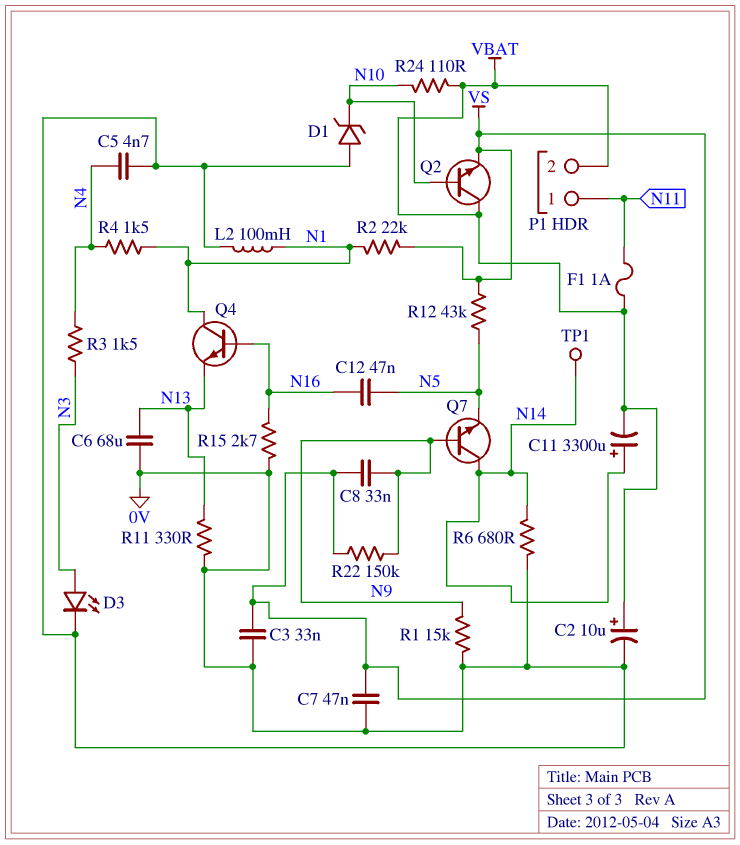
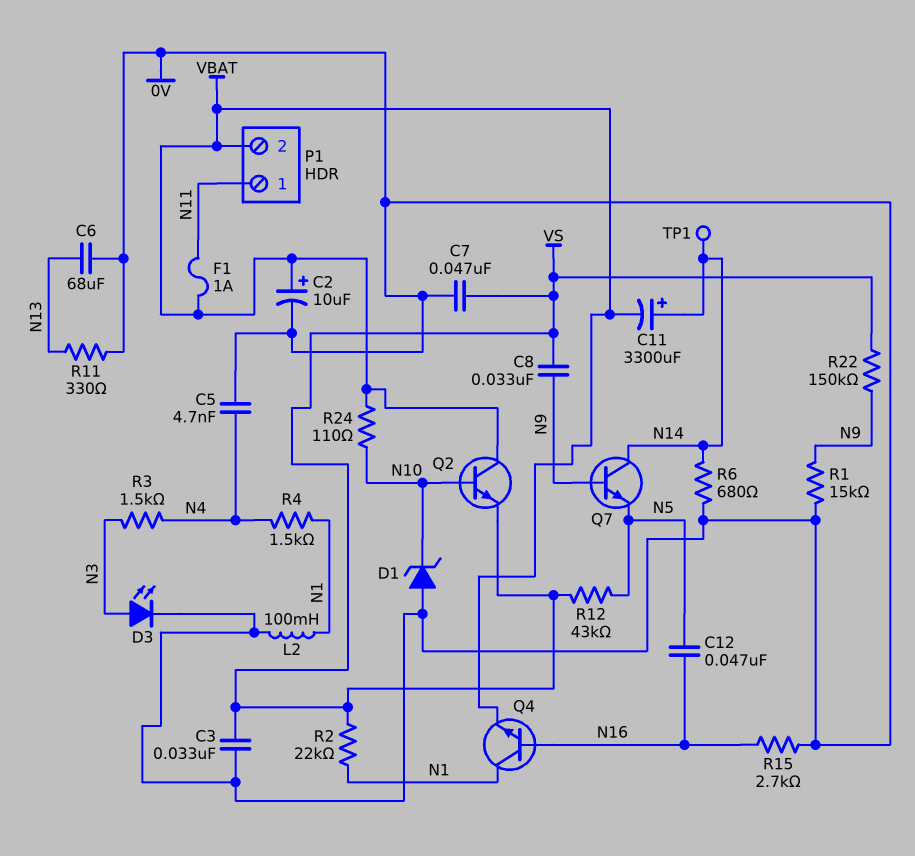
Q4: NPN (B N16, C N1, E N13) -> NPN (B N16, C N1, E VBAT)

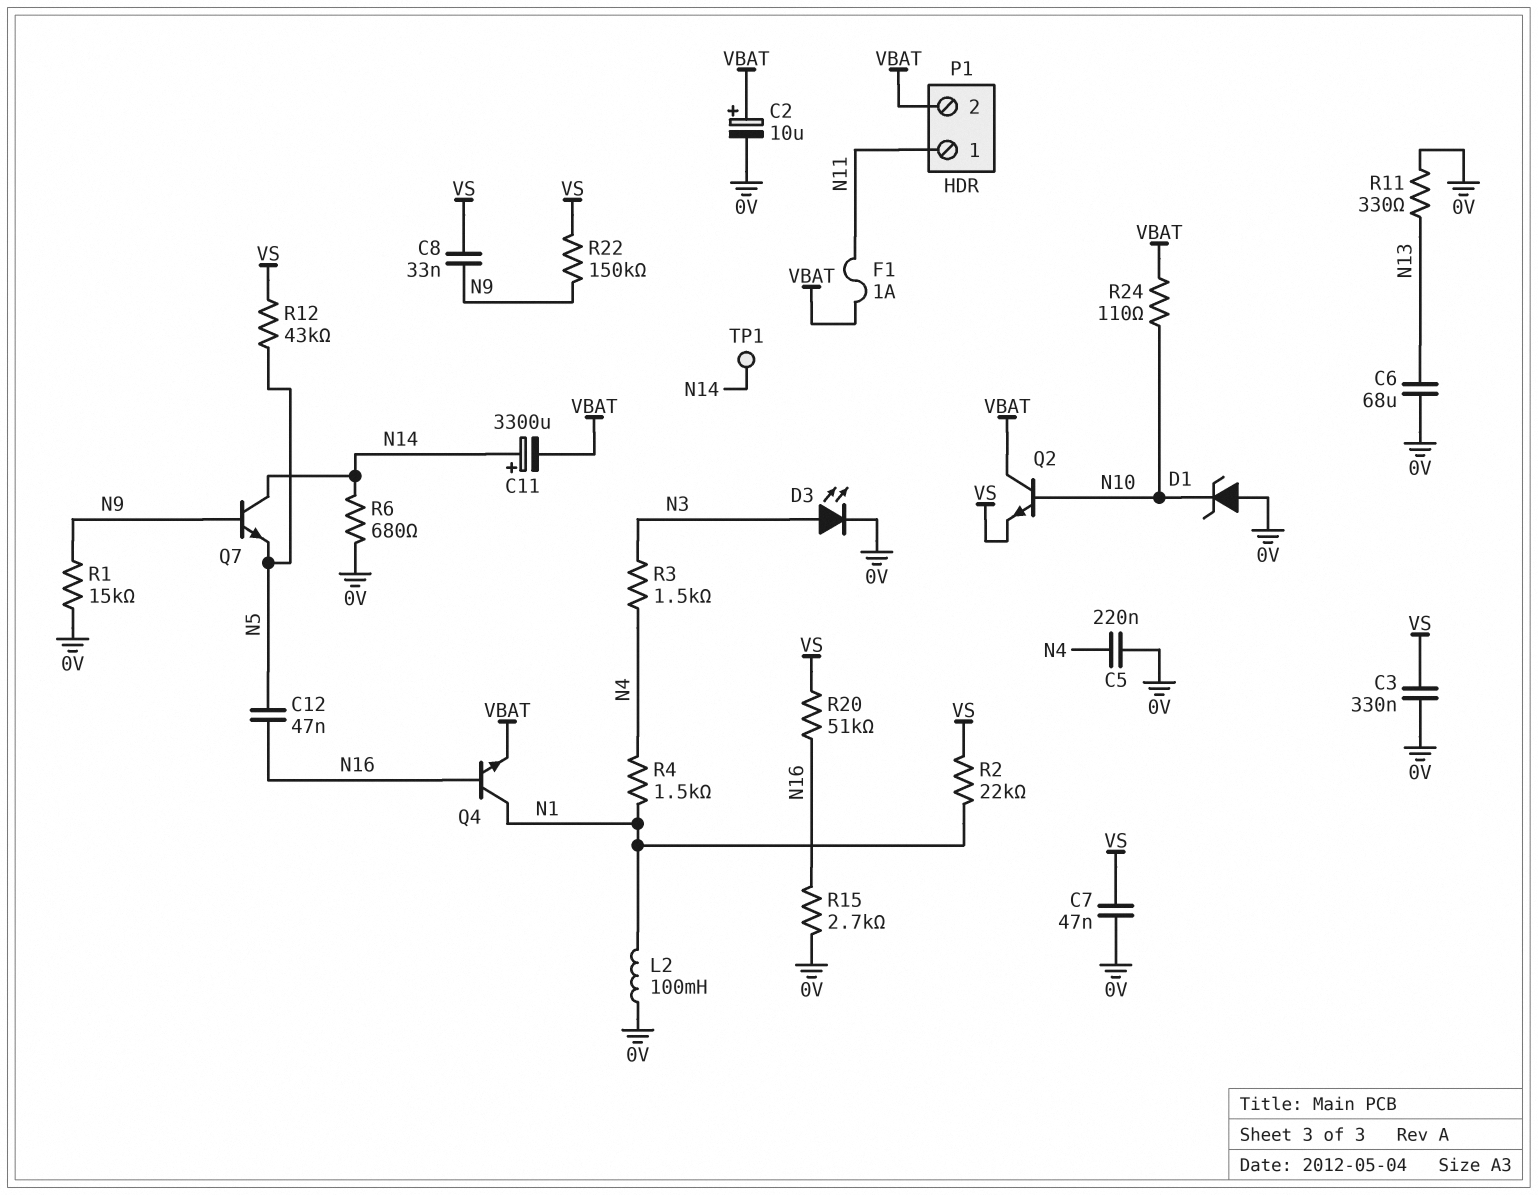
C3: 33nF (0V, VS) -> 330nF (0V, VS)
C5: 4.7nF (0V, N4) -> 220nF (0V, N4)
R20: none -> 51k (N16, VS)

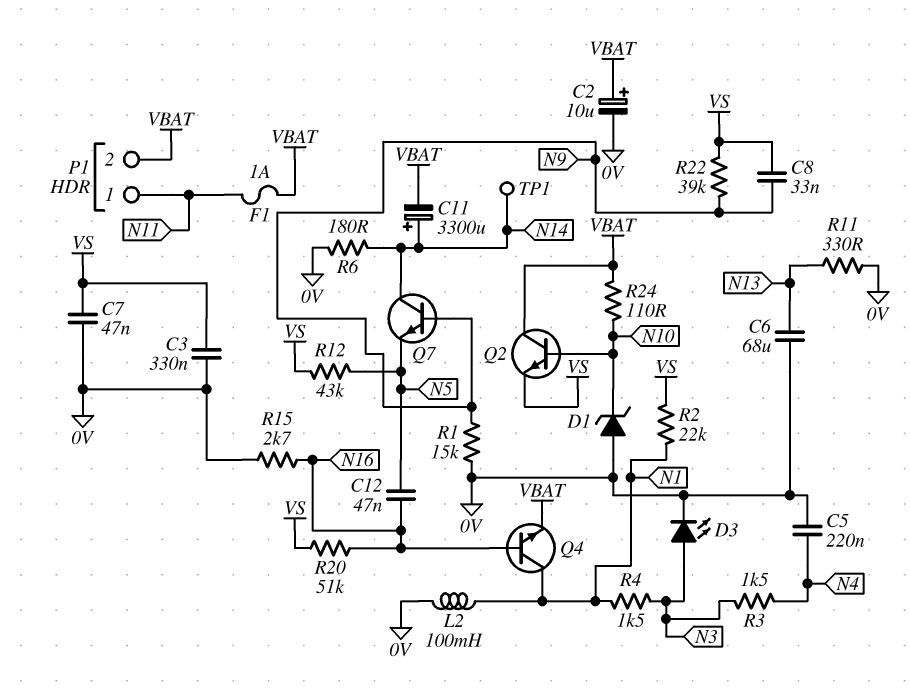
R4: 1.5k (N1, N4) -> 1.5k (N1, N3)
R6: 680 (0V, N14) -> 180 (0V, N14)
R22: 150k (N9, VS) -> 39k (N9, VS)

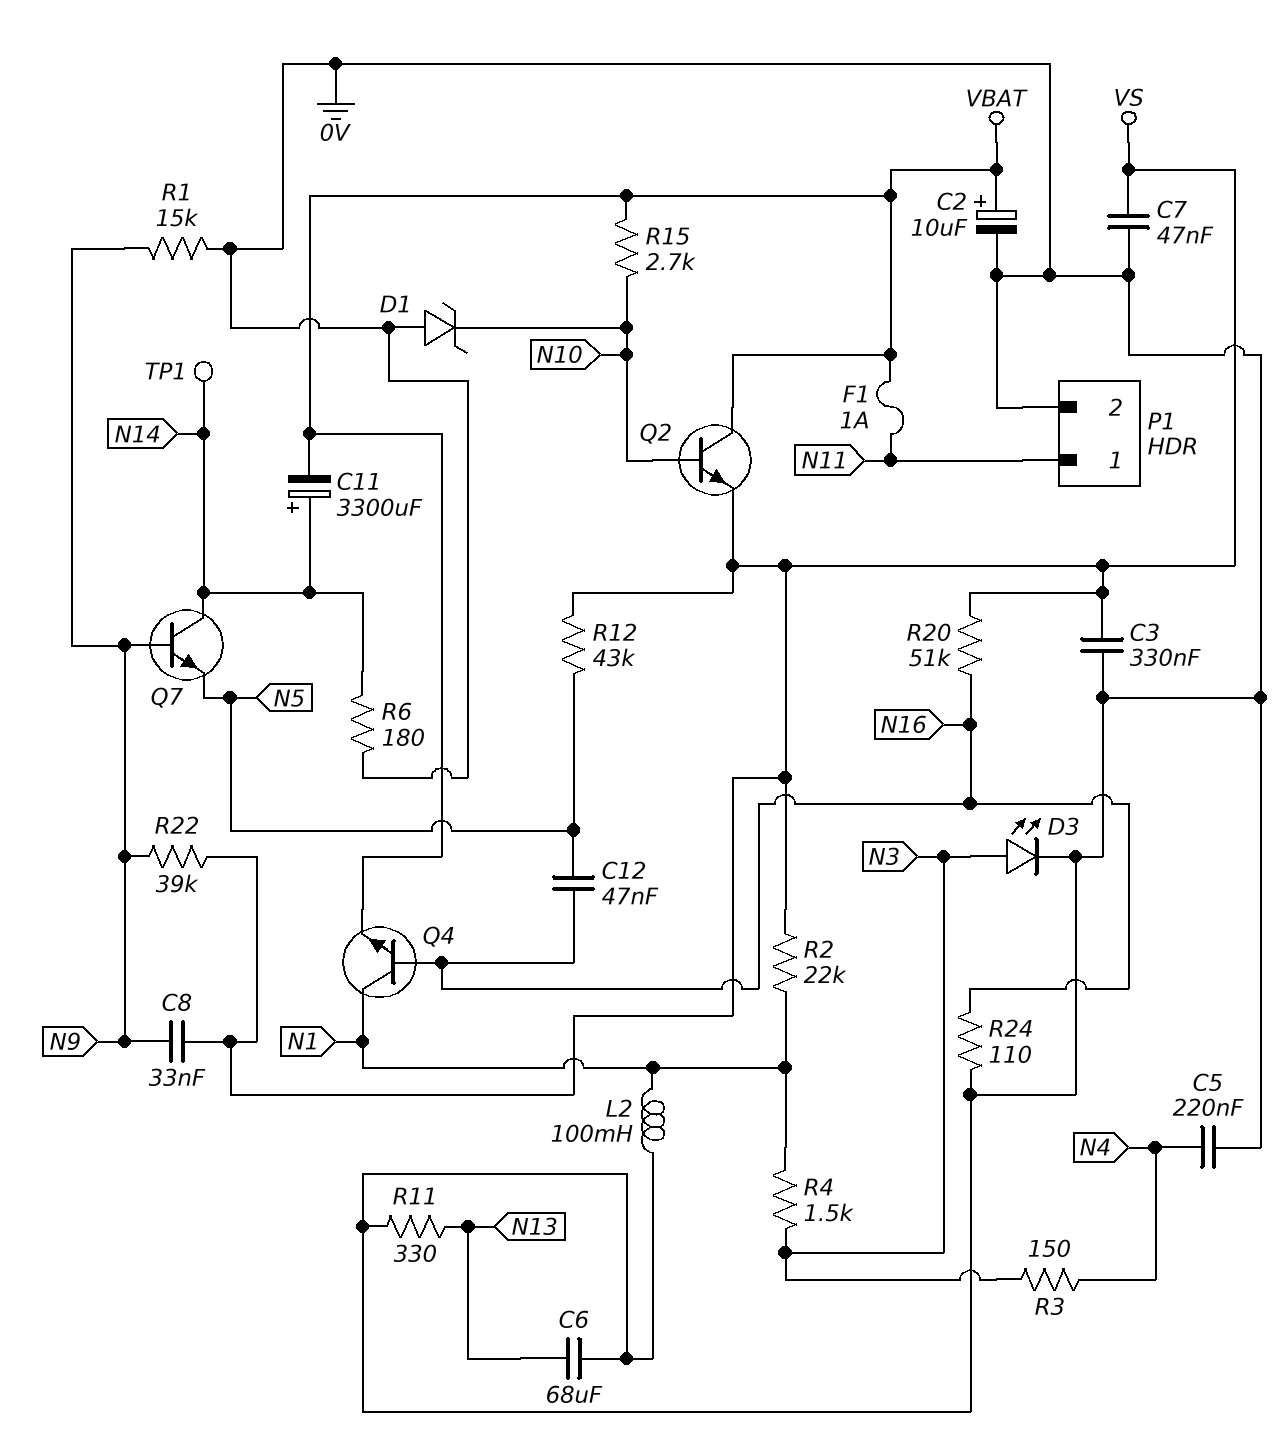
P1 pin 2: VBAT -> 0V
R3: 1.5k (N3, N4) -> 150 (N3, N4)
R15: 2.7k (0V, N16) -> 2.7k (N10, VBAT)
R24: 110 (N10, VBAT) -> 110 (0V, N16)

